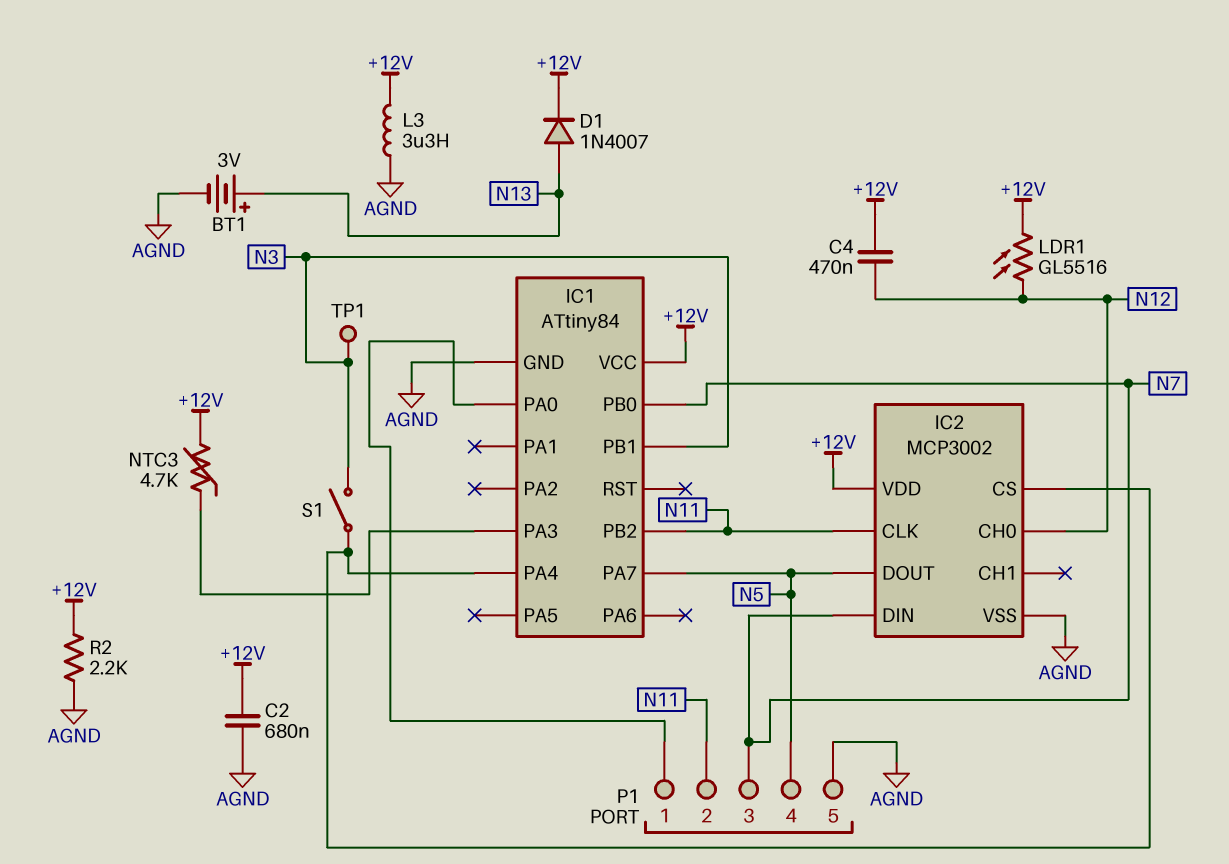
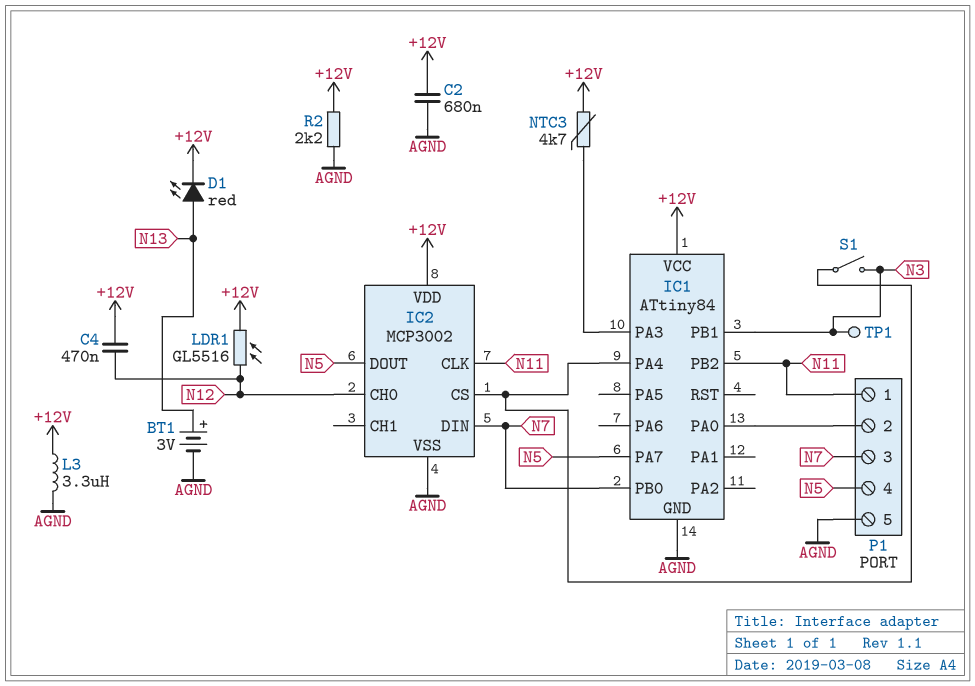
D1: diode 1N4007 (A N13, K +12V) -> LED red (A N13, K +12V)
P1 pin 1: IC1/PA0 -> N11
P1 pin 2: N11 -> IC1/PA0

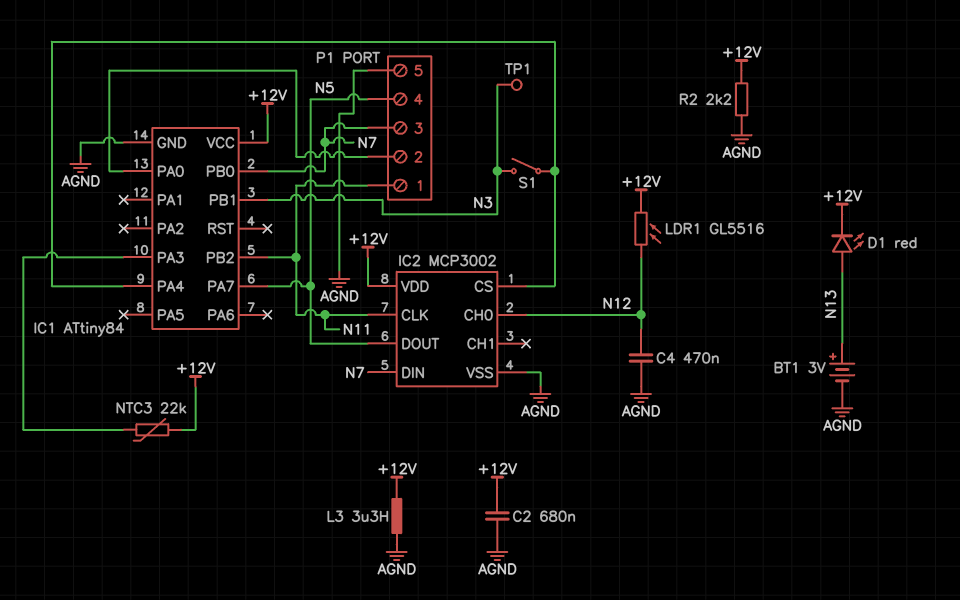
C4: 470nF (+12V, N12) -> 470nF (AGND, N12)
NTC3: 4.7k (+12V, IC1/PA3) -> 22k (+12V, IC1/PA3)

